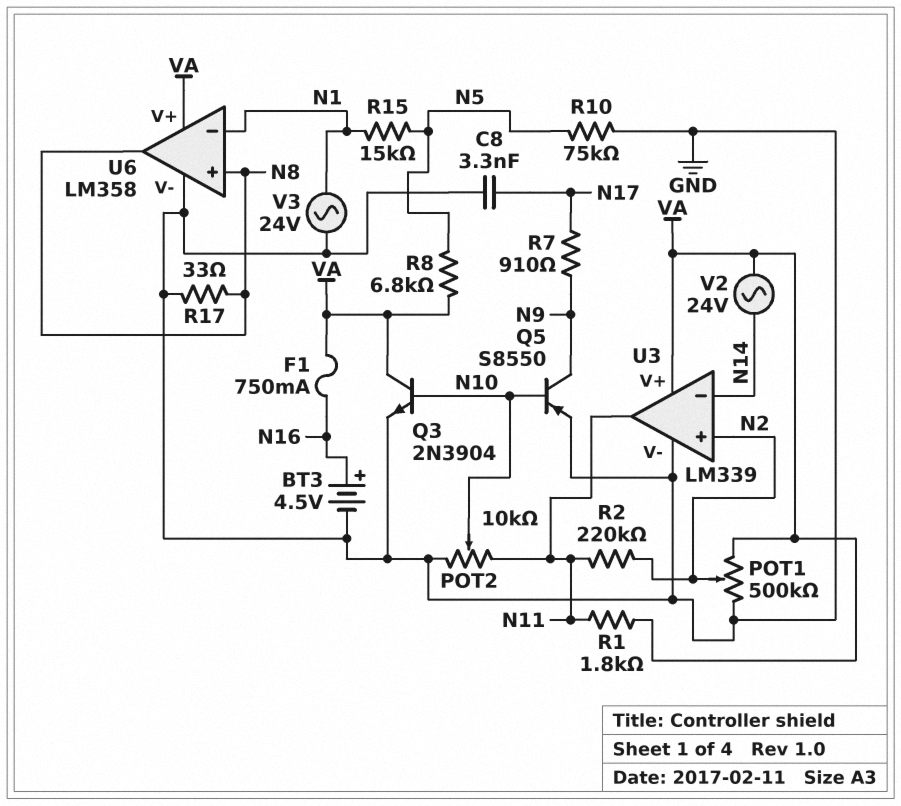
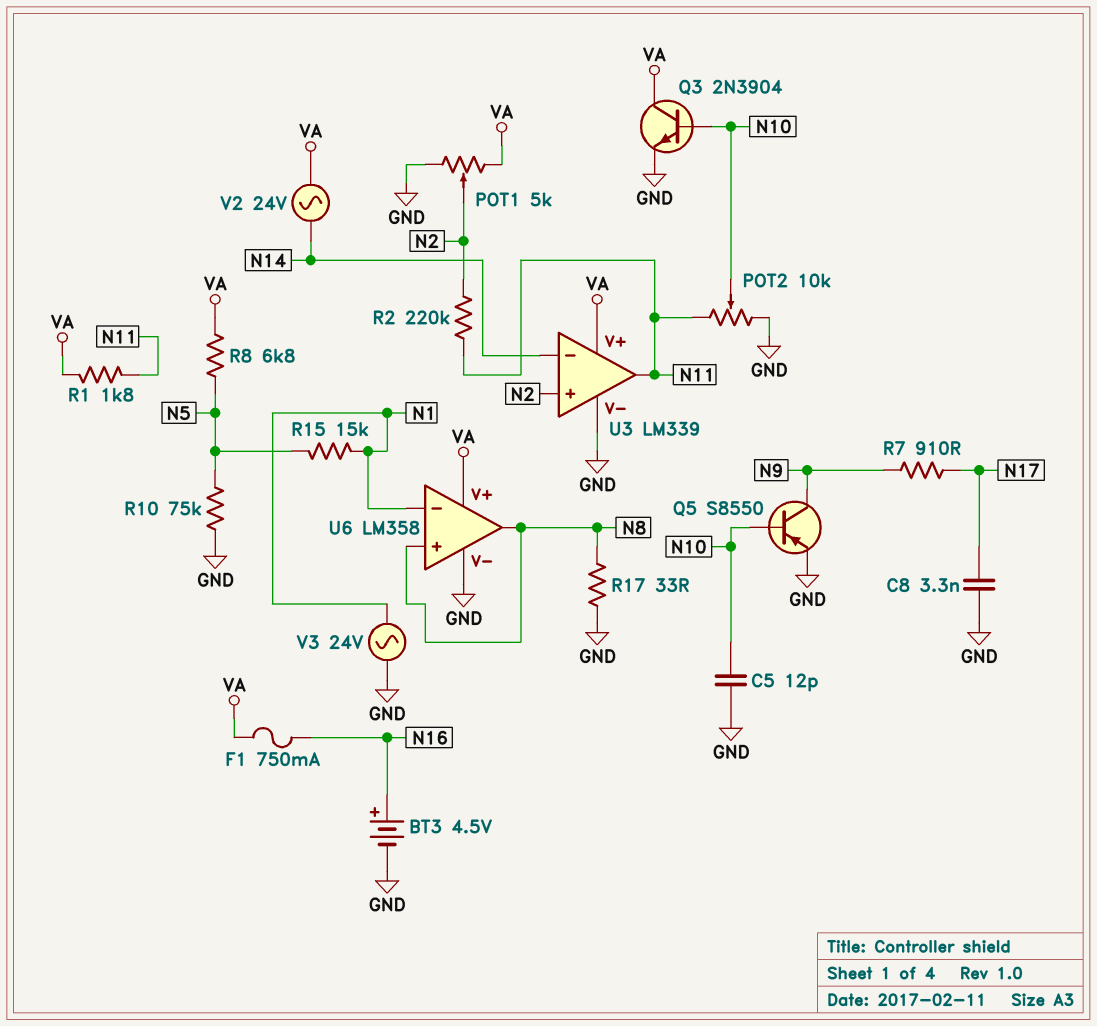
C5: none -> 12pF (GND, N10)
POT1: 500k (GND, VA, wiper N2) -> 5k (GND, VA, wiper N2)

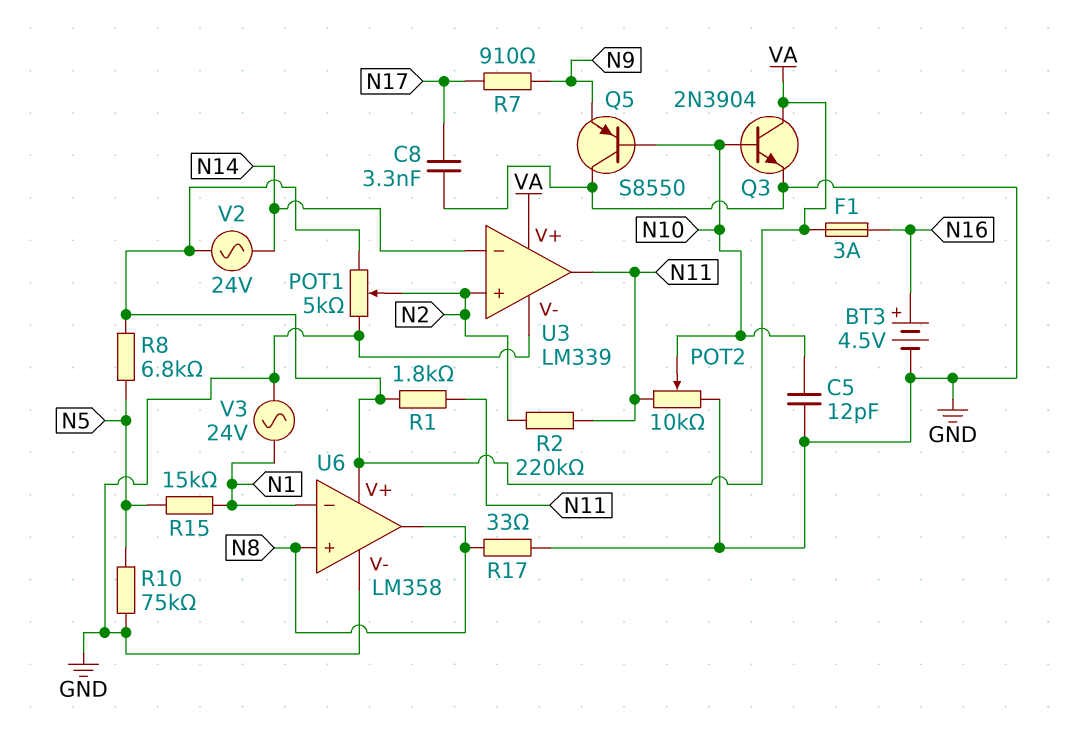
F1: 750mA (N16, VA) -> 3A (N16, VA)
Q5: PNP S8550 (B N10, C N9, E GND) -> PNP S8550 (B N10, C GND, E N9)

